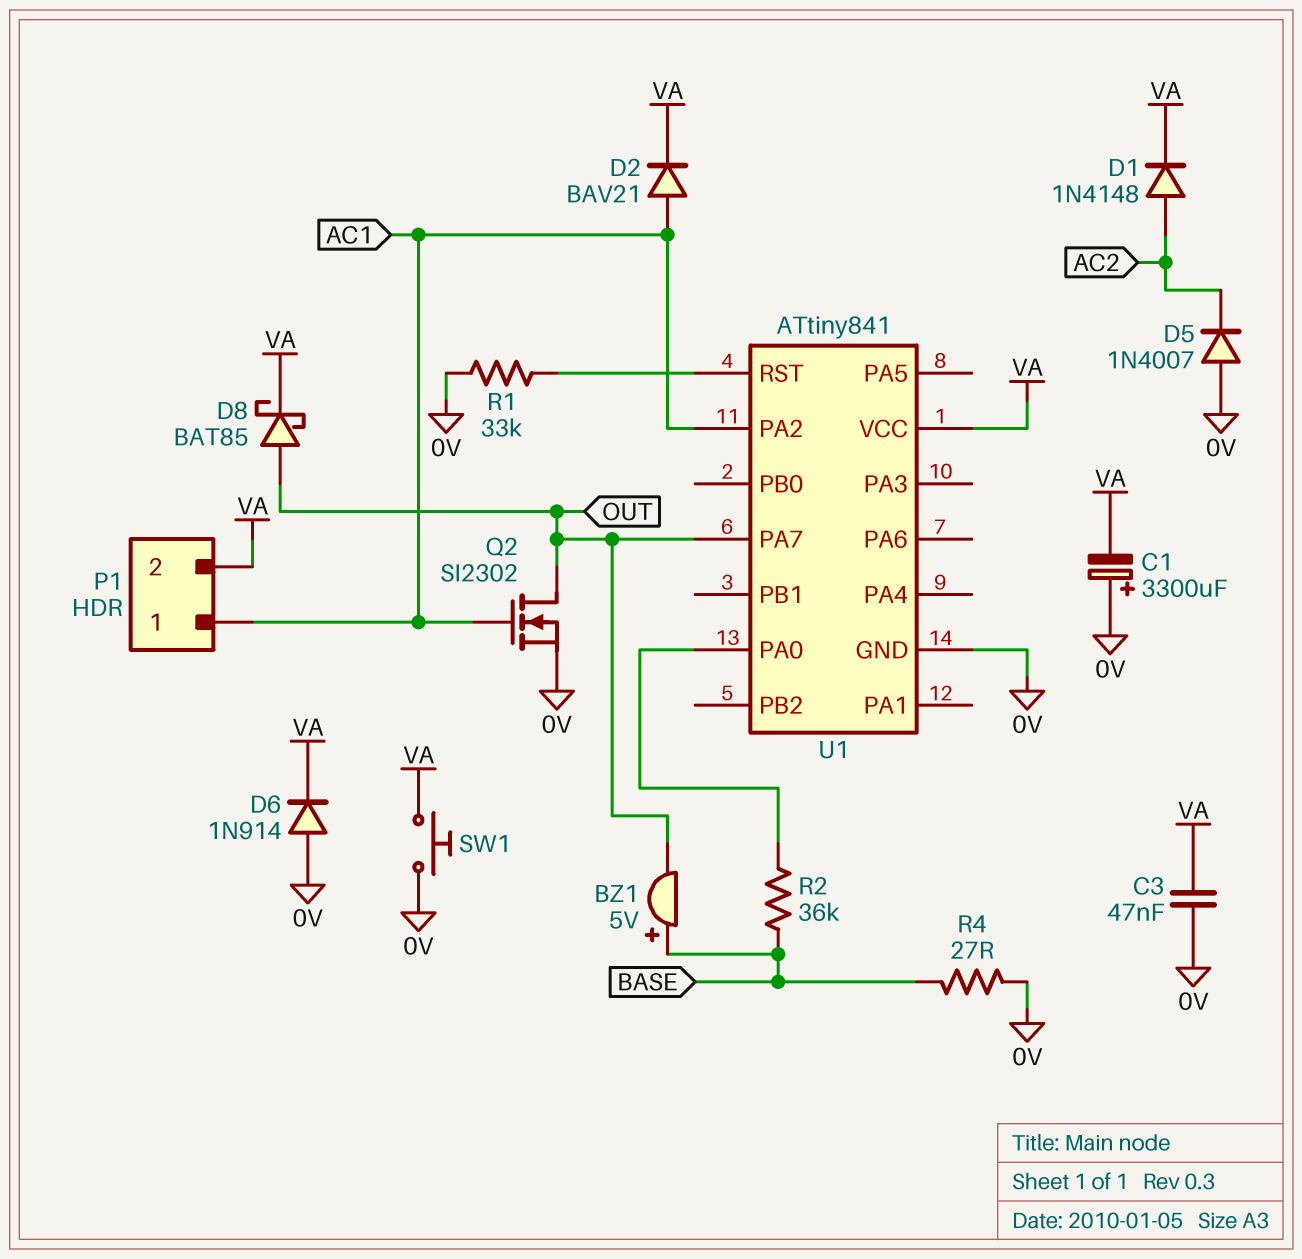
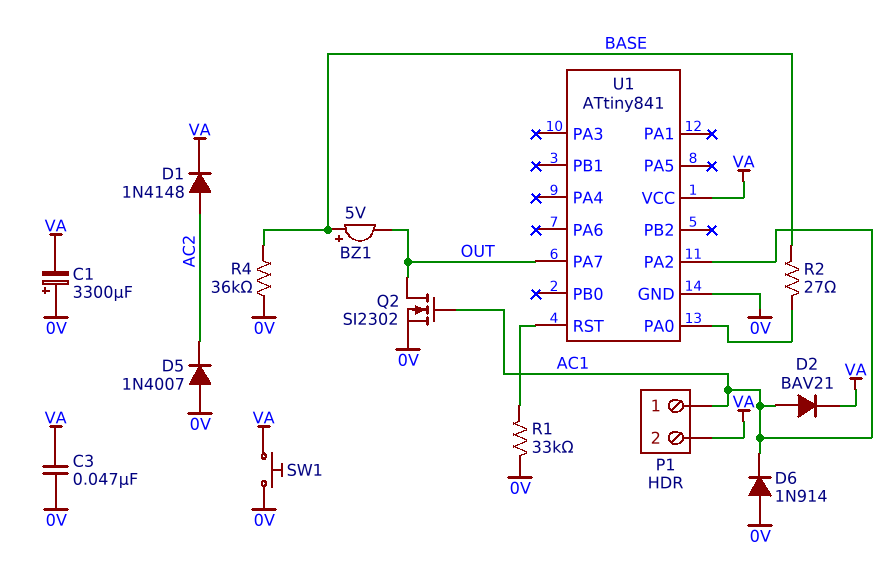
D6: diode 1N914 (A 0V, K VA) -> diode 1N914 (A 0V, K AC1)
D8: schottky BAT85 (A OUT, K VA) -> none
R2: 36k (BASE, U1/PA0) -> 27 (BASE, U1/PA0)
R4: 27 (0V, BASE) -> 36k (0V, BASE)

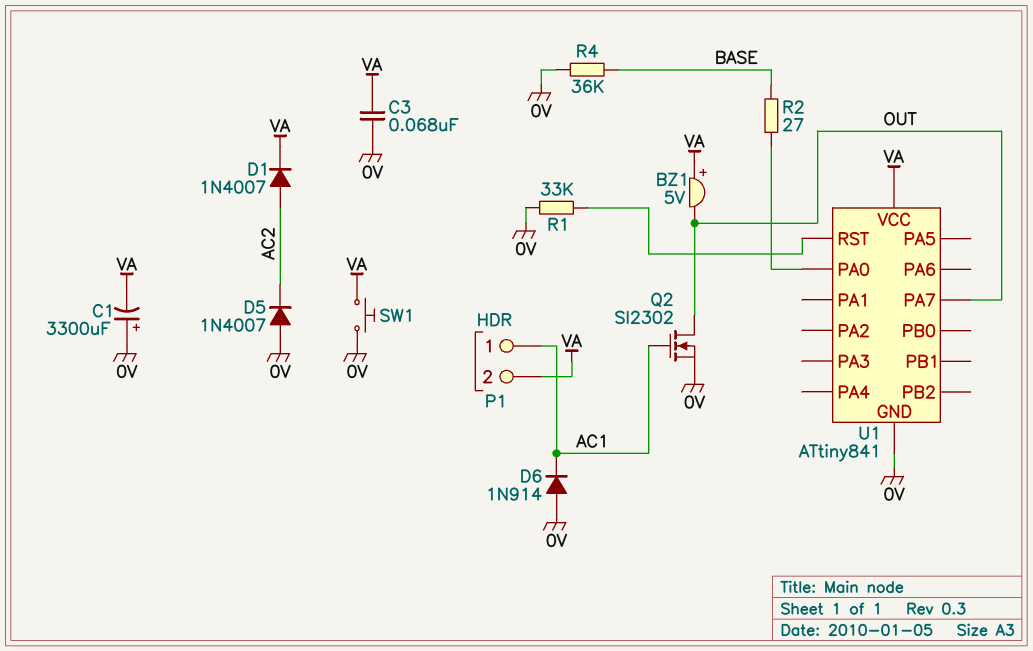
BZ1: buzzer 5V (plus BASE, minus OUT) -> buzzer 5V (plus VA, minus OUT)
C3: 47nF (0V, VA) -> 68nF (0V, VA)
D1: diode 1N4148 (A AC2, K VA) -> diode 1N4007 (A AC2, K VA)
D2: diode BAV21 (A AC1, K VA) -> none
U1 pin PA2: AC1 -> none

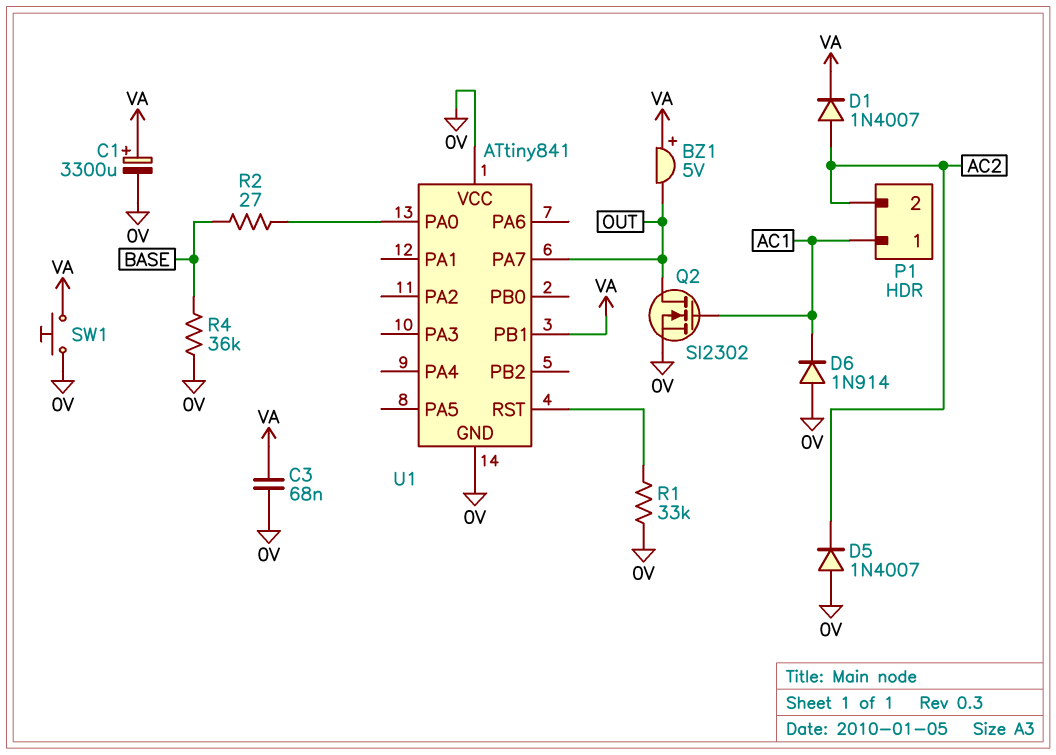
C1: 3300uF (plus 0V, minus VA) -> 3300uF (plus VA, minus 0V)
P1 pin 2: VA -> AC2
U1 pin PB1: none -> VA
U1 pin VCC: VA -> 0V

